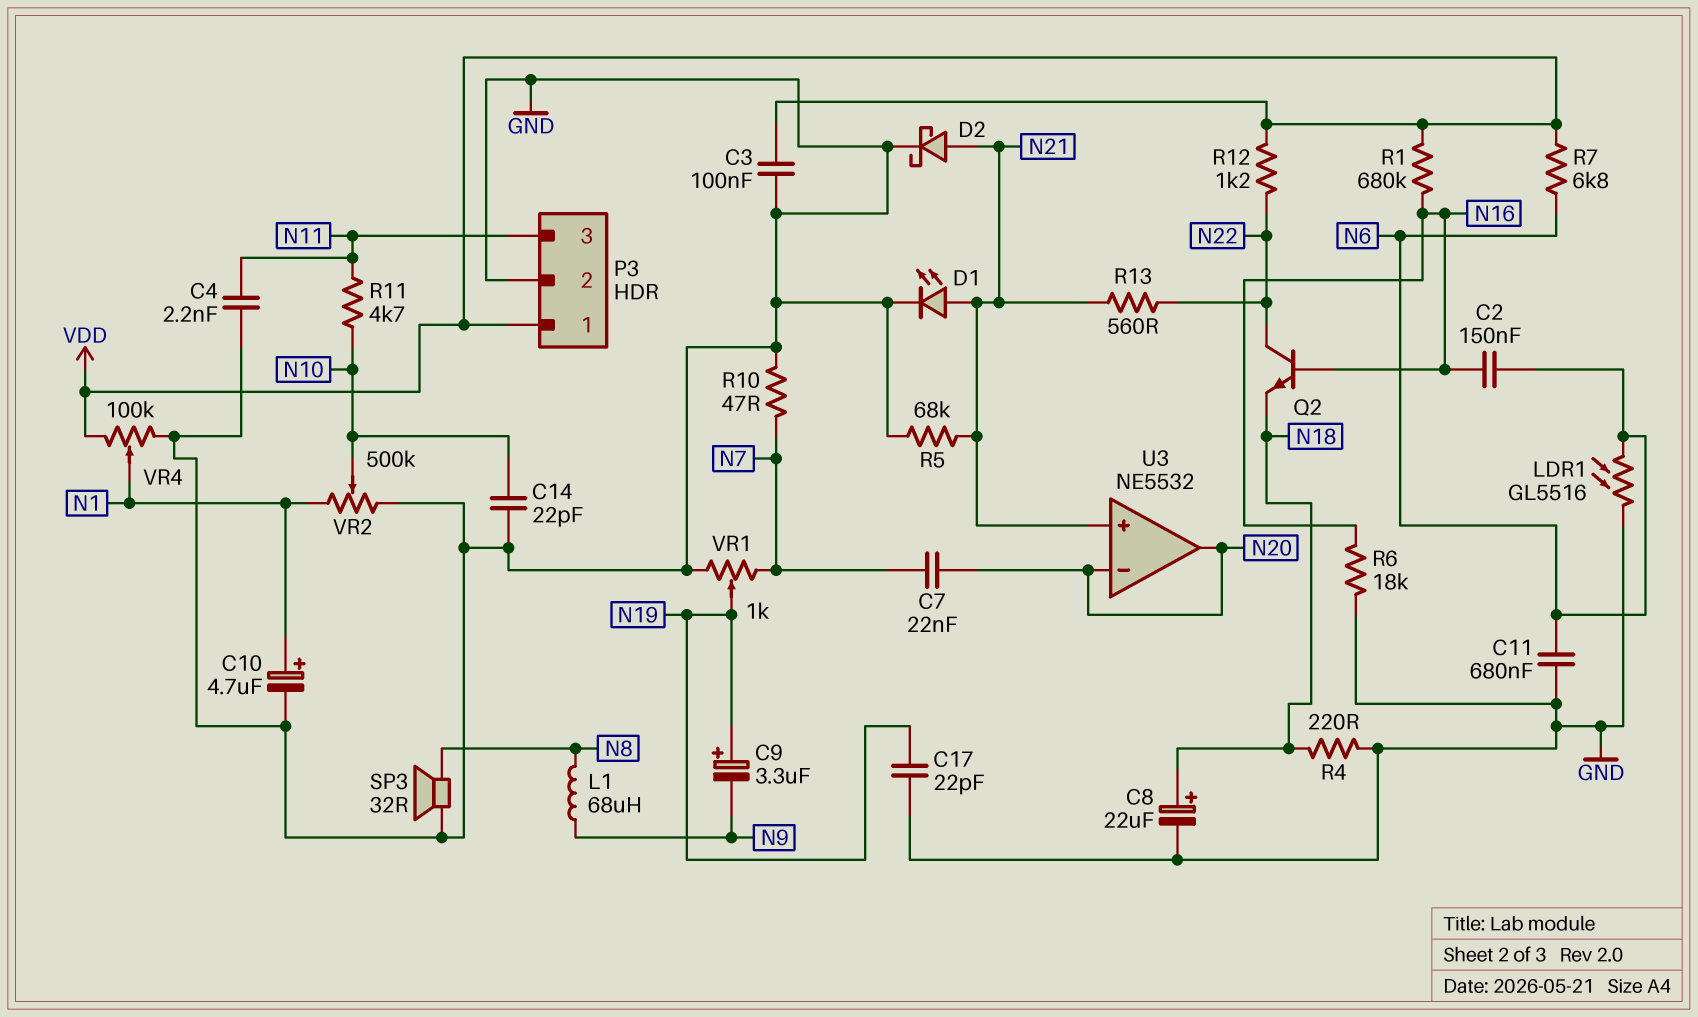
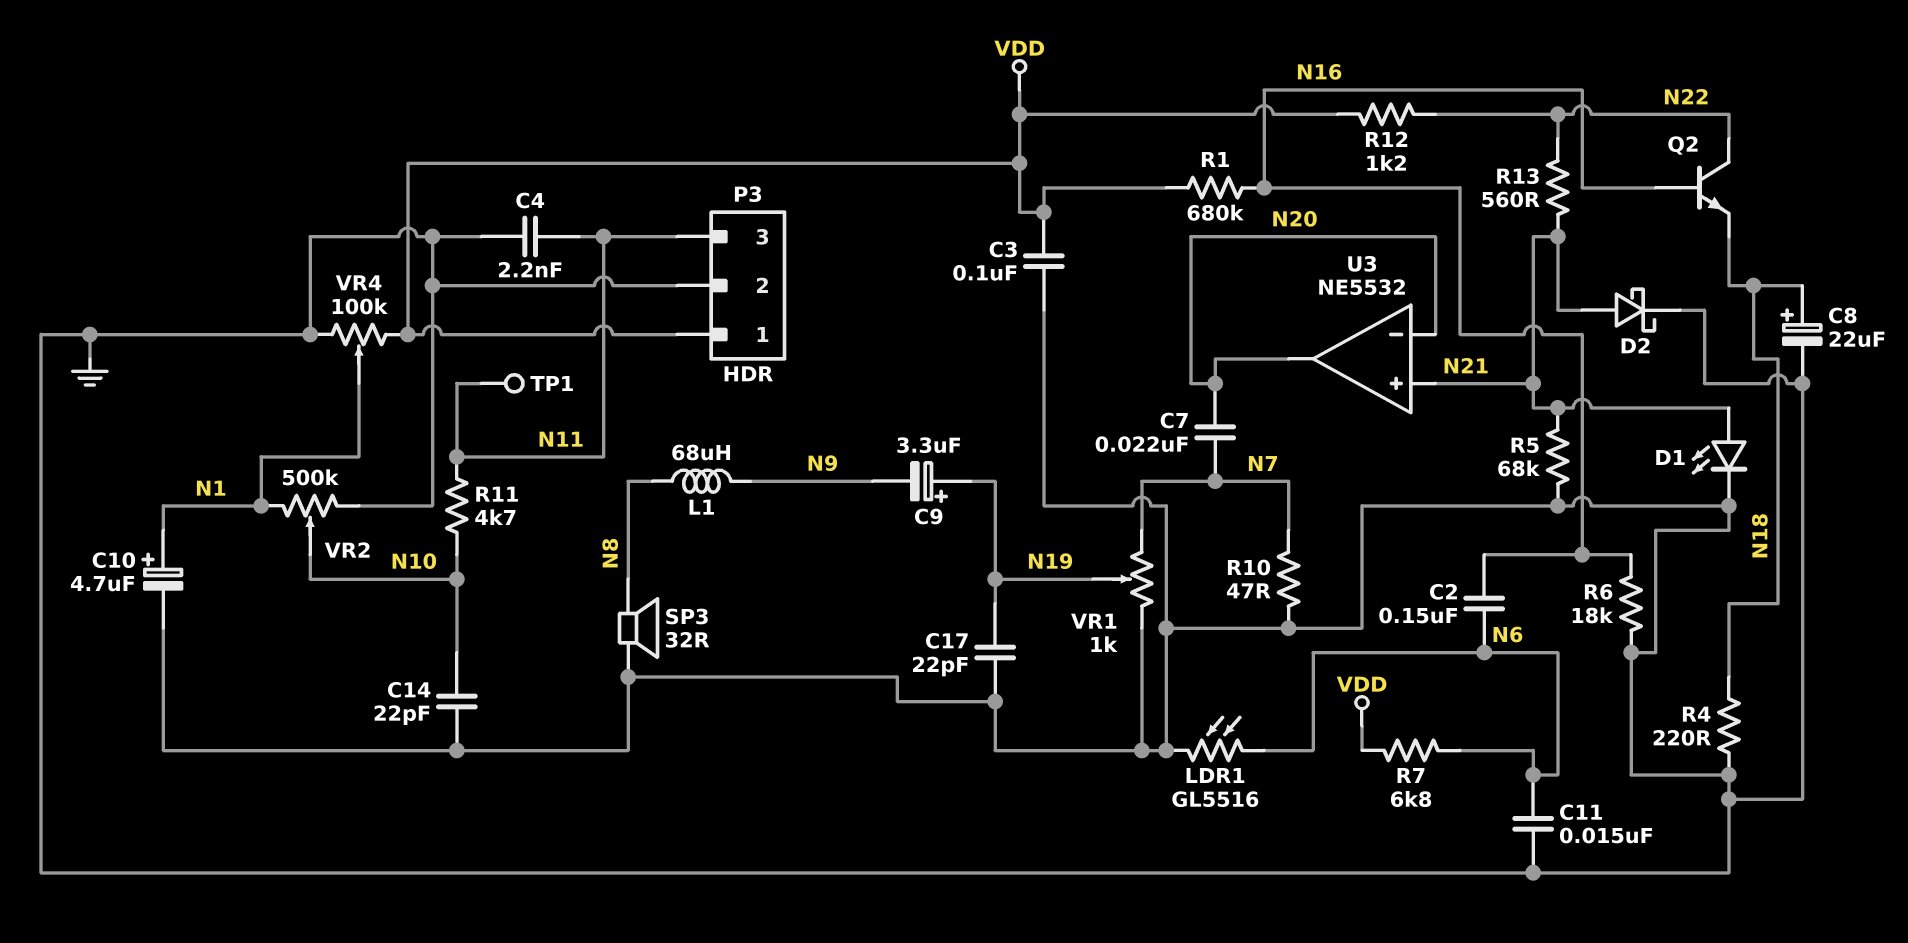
C11: 680nF (GND, N6) -> 15nF (GND, N6)
TP1: none -> test point (N11)

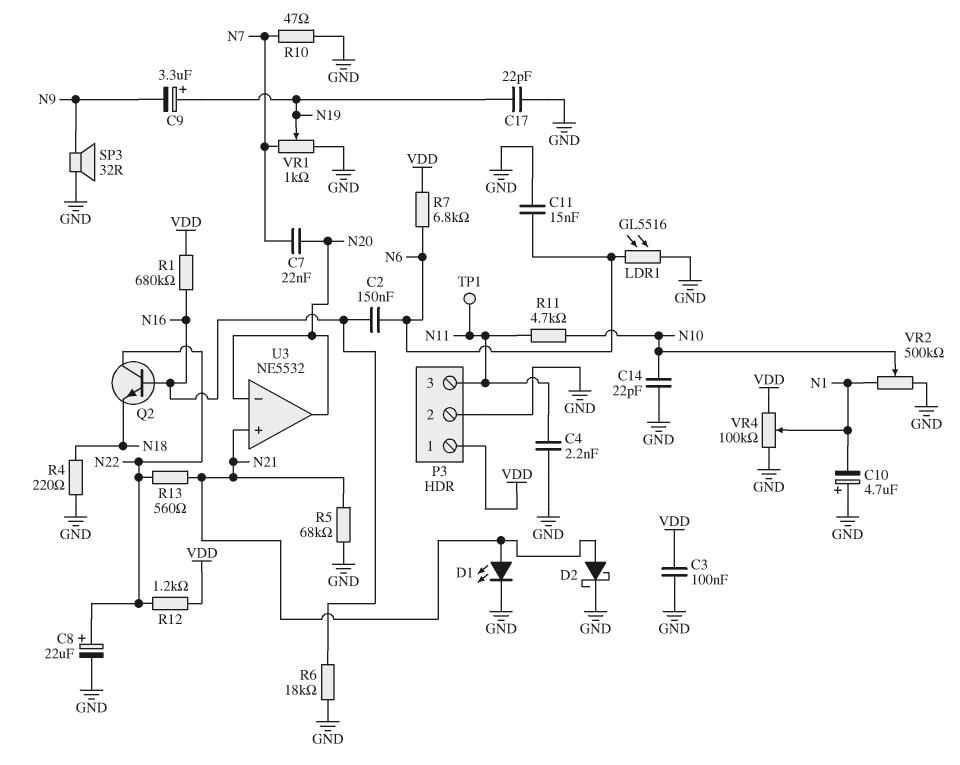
C8: 22uF (plus N18, minus GND) -> 22uF (plus N22, minus GND)
C10: 4.7uF (plus N1, minus GND) -> 4.7uF (plus GND, minus N1)
L1: 68uH (N8, N9) -> none
SP3: speaker 32R (GND, N8) -> speaker 32R (GND, N9)

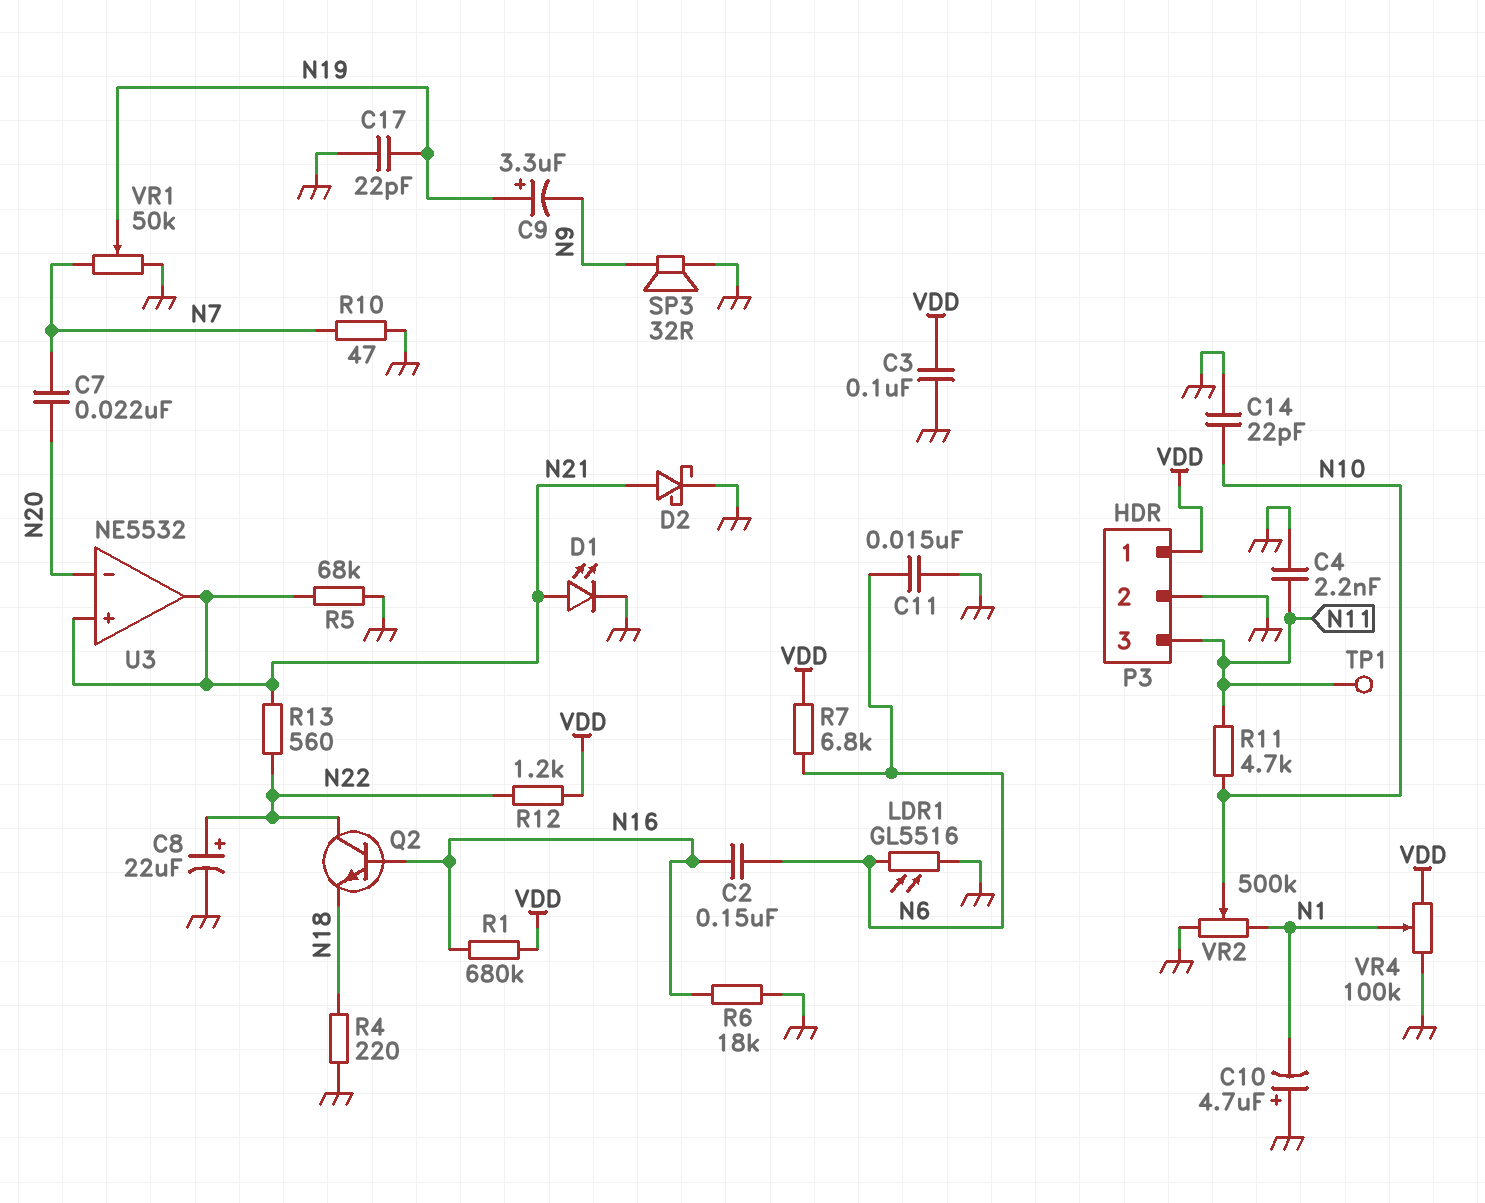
U3 pin out: N20 -> N21
VR1: 1k (GND, N7, wiper N19) -> 50k (GND, N7, wiper N19)

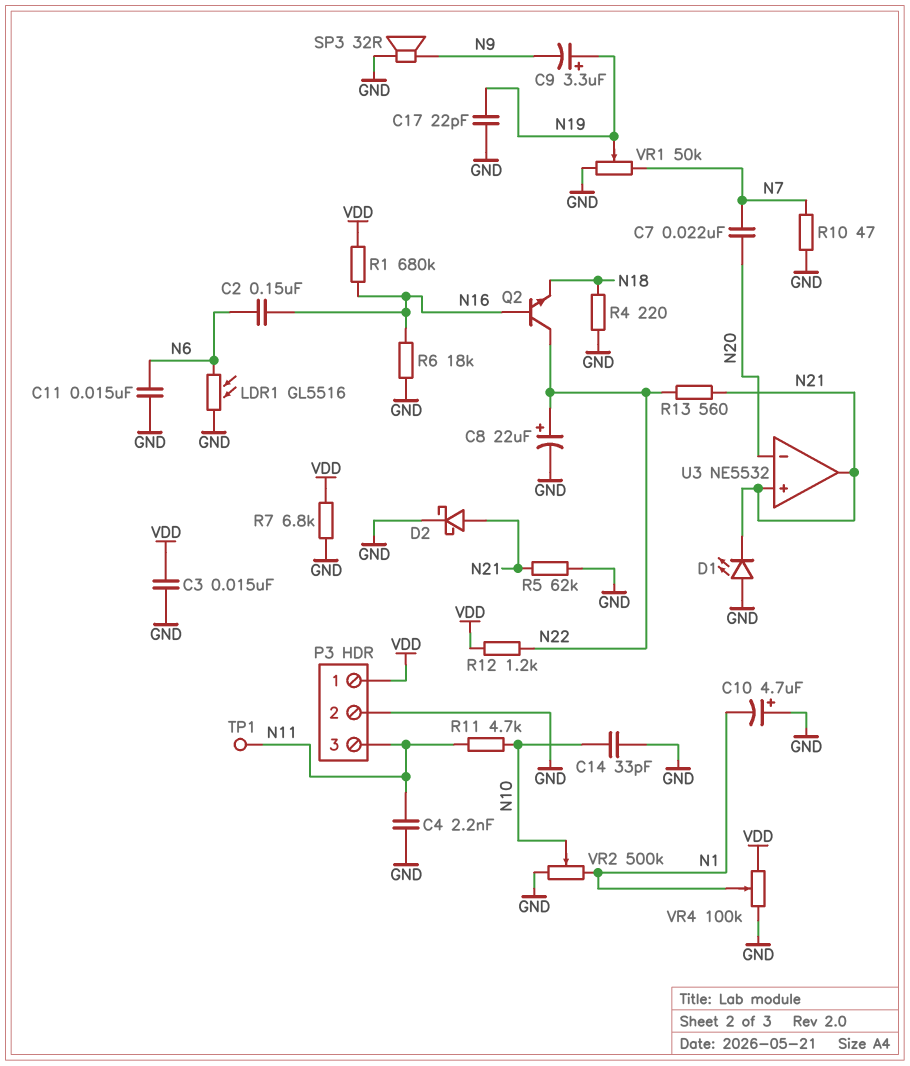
C3: 100nF (GND, VDD) -> 15nF (GND, VDD)
C14: 22pF (GND, N10) -> 33pF (GND, N10)
D1: LED (A N21, K GND) -> LED (A GND, K N21)
R5: 68k (GND, N21) -> 62k (GND, N21)
R7: 6.8k (N6, VDD) -> 6.8k (GND, VDD)

